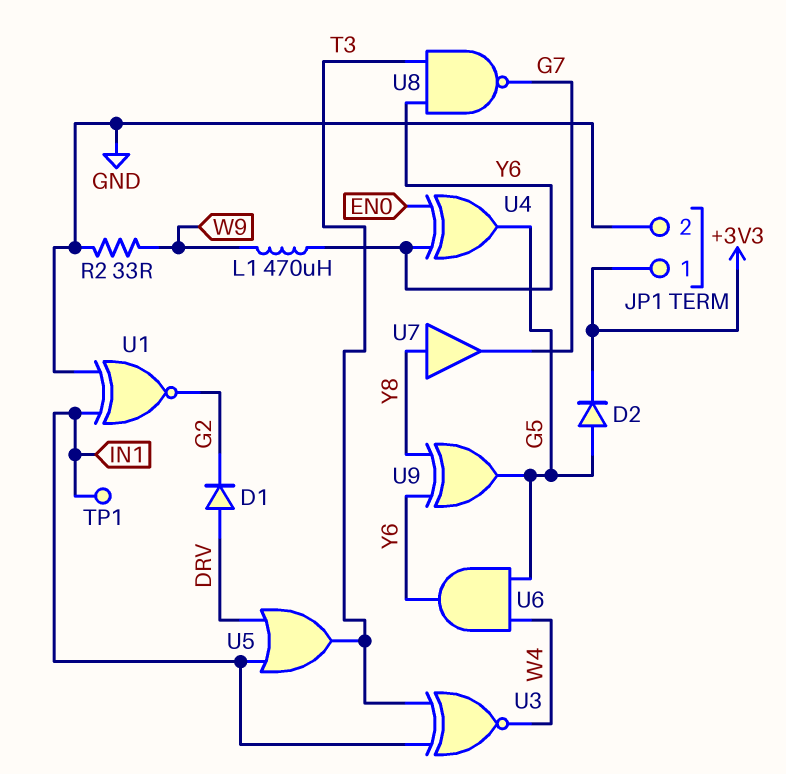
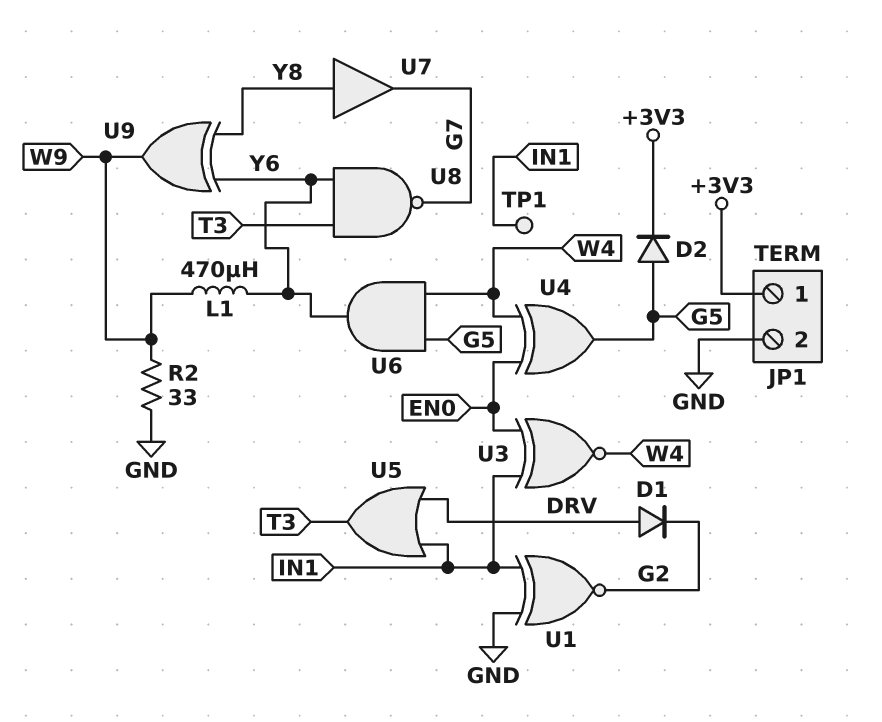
U3: XNOR (in IN1, in T3, out W4) -> XNOR (in EN0, in IN1, out W4)
U4: XOR (in EN0, in Y6, out G5) -> XOR (in EN0, in W4, out G5)
U9: XOR (in Y6, in Y8, out G5) -> XOR (in Y6, in Y8, out W9)

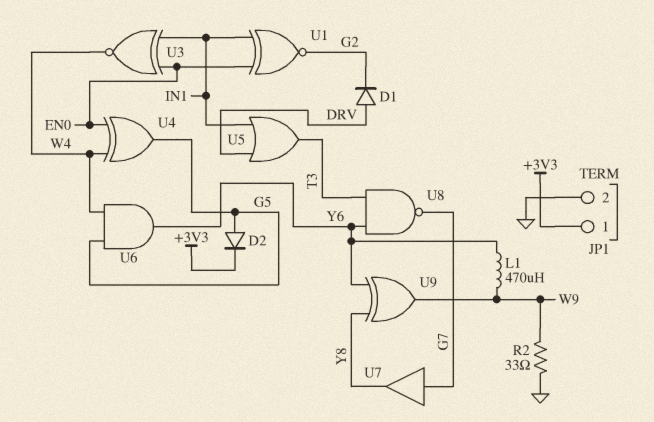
TP1: test point (IN1) -> none
U1: XNOR (in GND, in IN1, out G2) -> XNOR (in EN0, in IN1, out G2)
U7: buffer (in Y8, out G7) -> buffer (in G7, out Y8)

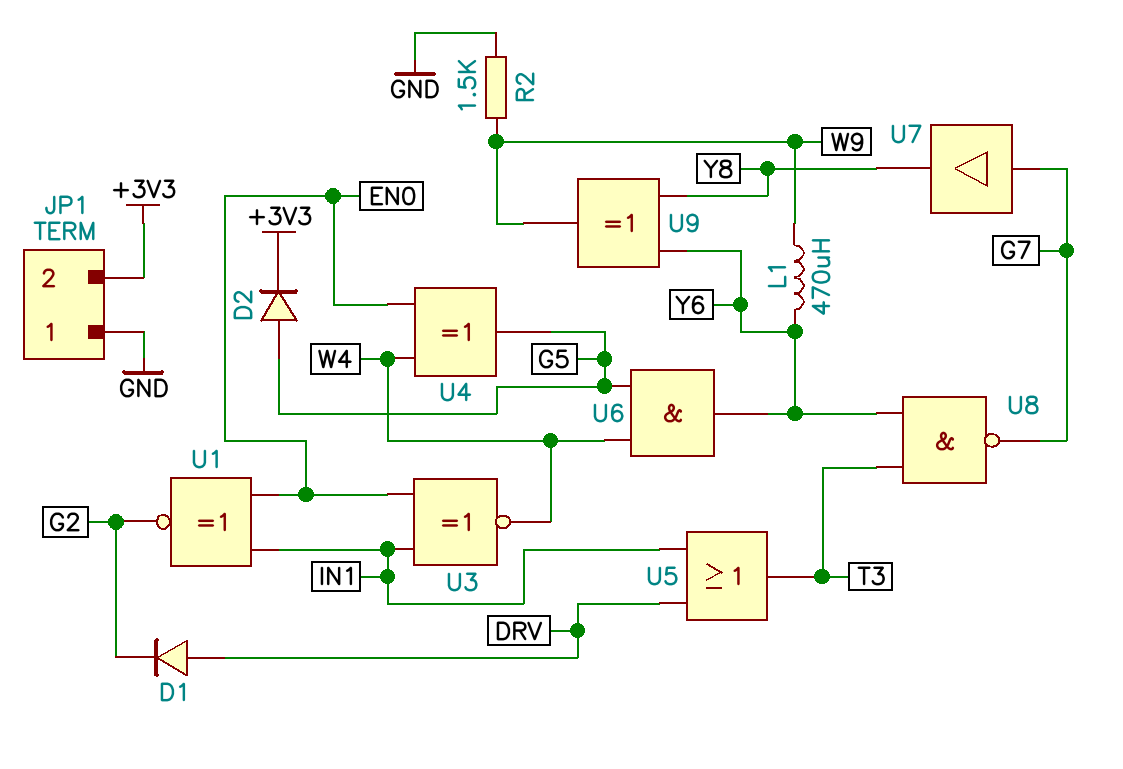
JP1 pin 1: +3V3 -> GND
JP1 pin 2: GND -> +3V3
R2: 33 (GND, W9) -> 1.5k (GND, W9)

